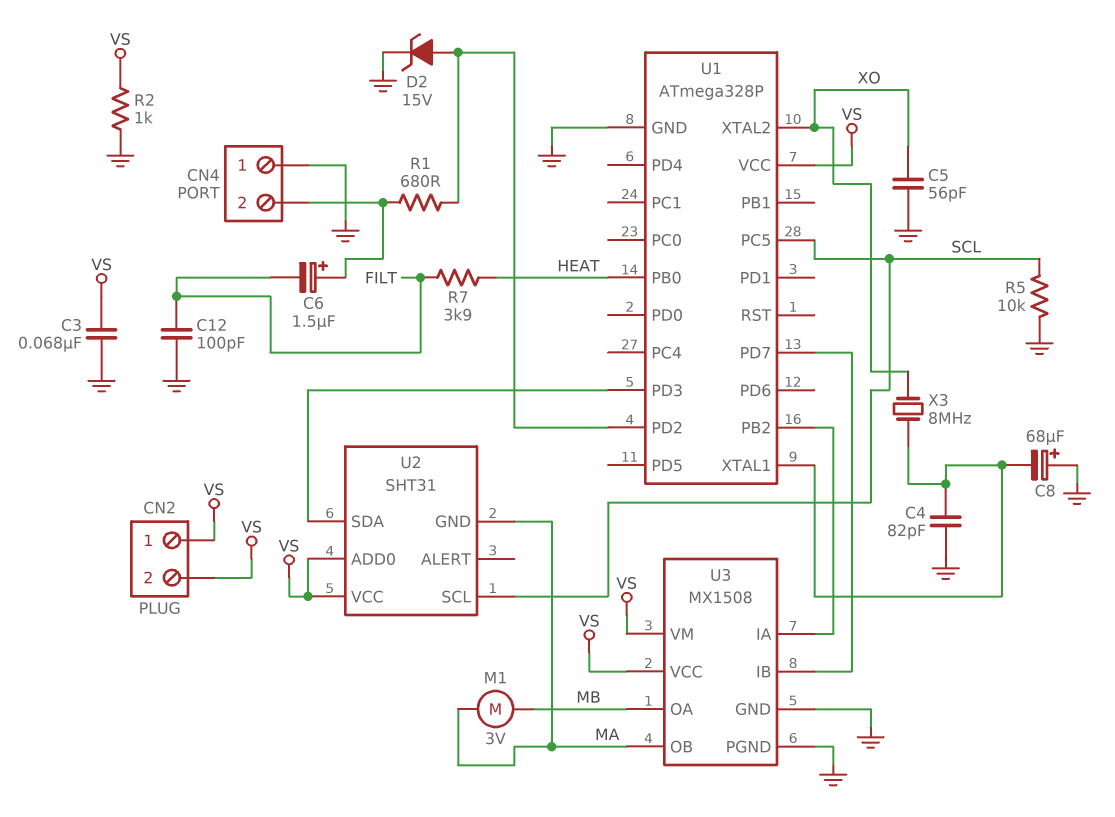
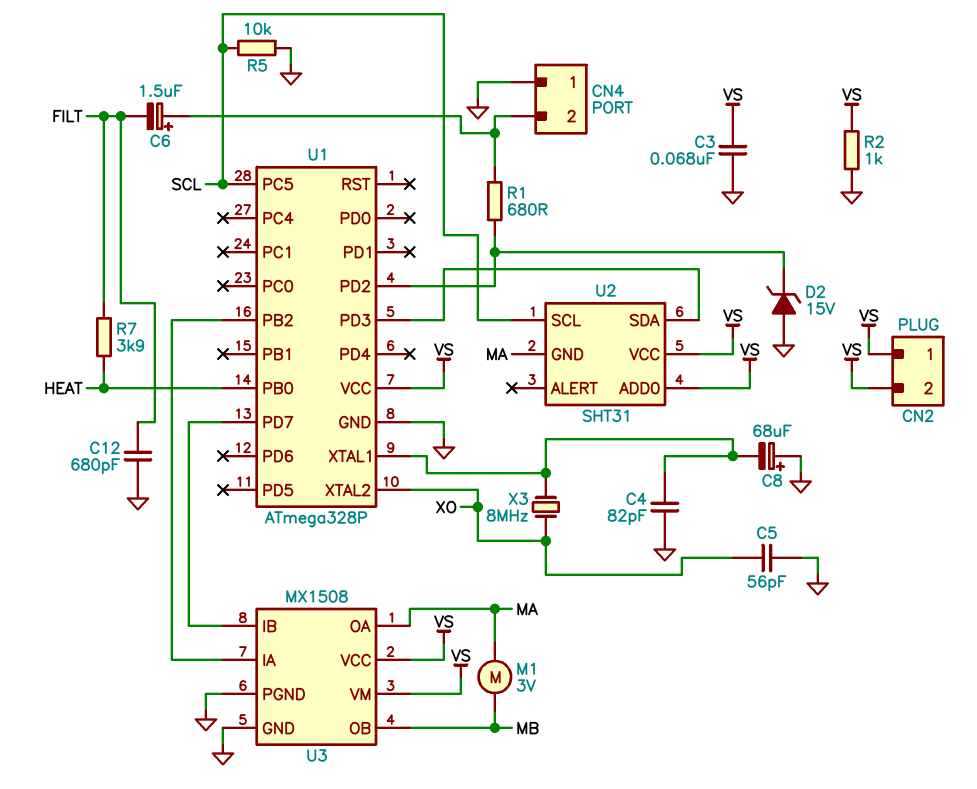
C12: 100pF (FILT, GND) -> 680pF (FILT, GND)
D2: zener 15V (A U1/PD2, K GND) -> zener 15V (A GND, K U1/PD2)
U3 pin OA: MB -> MA
U3 pin OB: MA -> MB

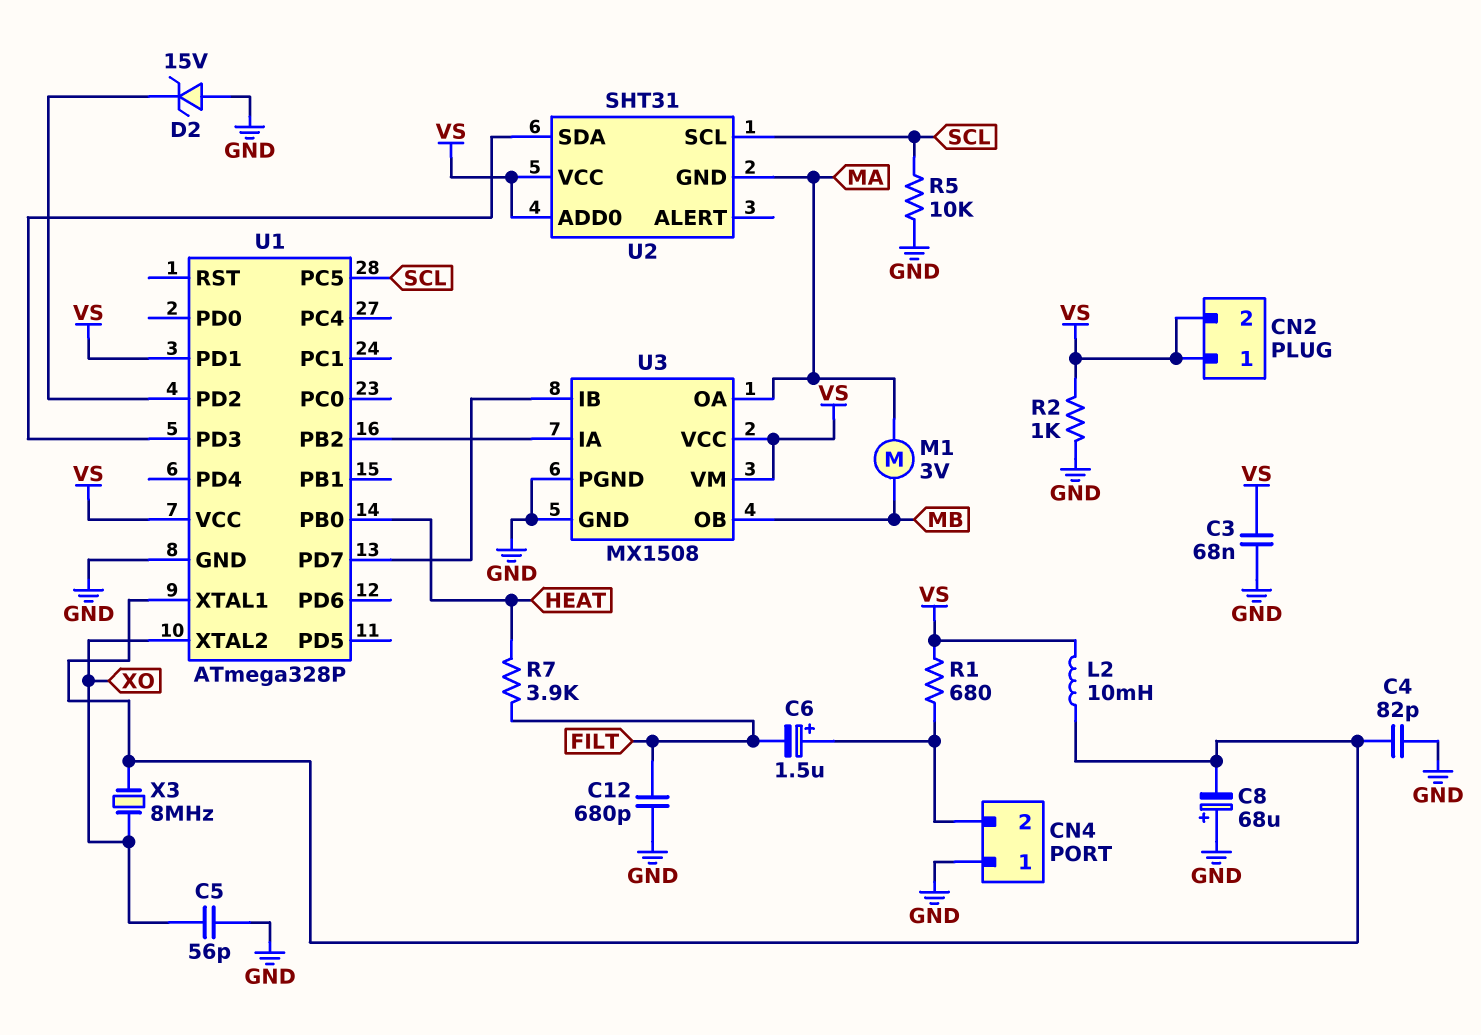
L2: none -> 10mH (U1/XTAL1, VS)
R1: 680 (CN4/2, U1/PD2) -> 680 (CN4/2, VS)
U1 pin PD1: none -> VS

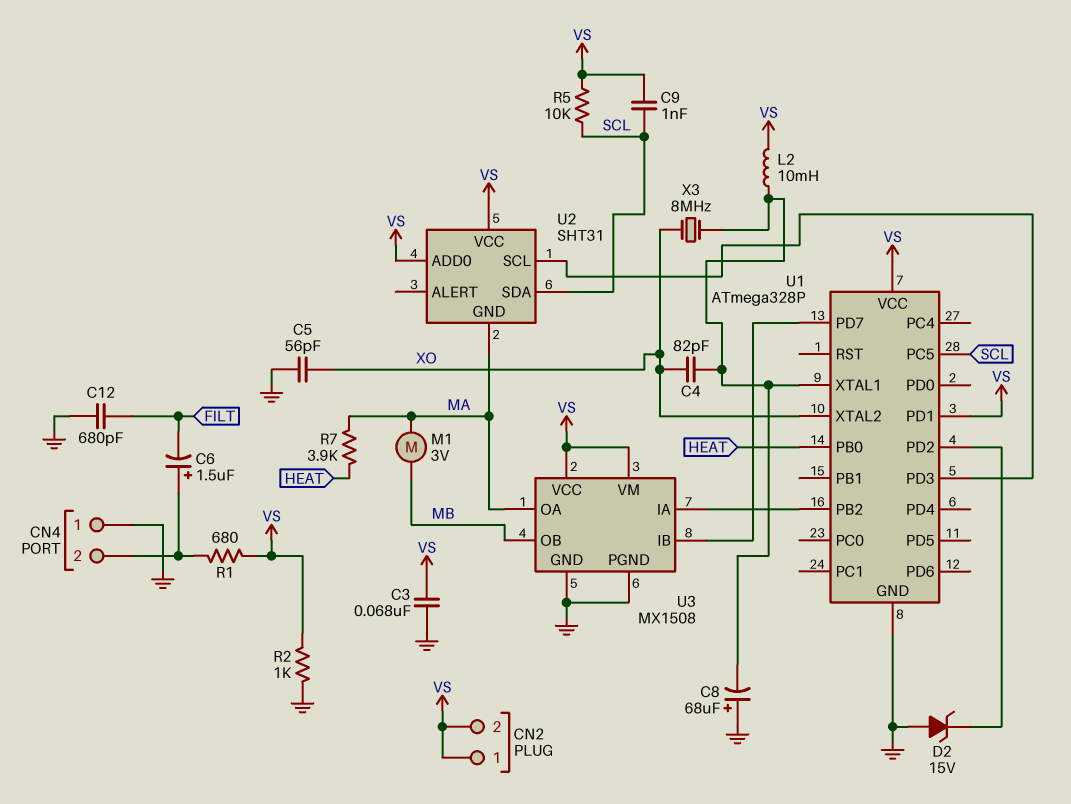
C4: 82pF (GND, U1/XTAL1) -> 82pF (U1/XTAL1, XO)
C9: none -> 1nF (SCL, VS)
R5: 10k (GND, SCL) -> 10k (SCL, VS)
R7: 3.9k (FILT, HEAT) -> 3.9k (HEAT, MA)
U2 pin SCL: SCL -> U1/PD3
U2 pin SDA: U1/PD3 -> SCL

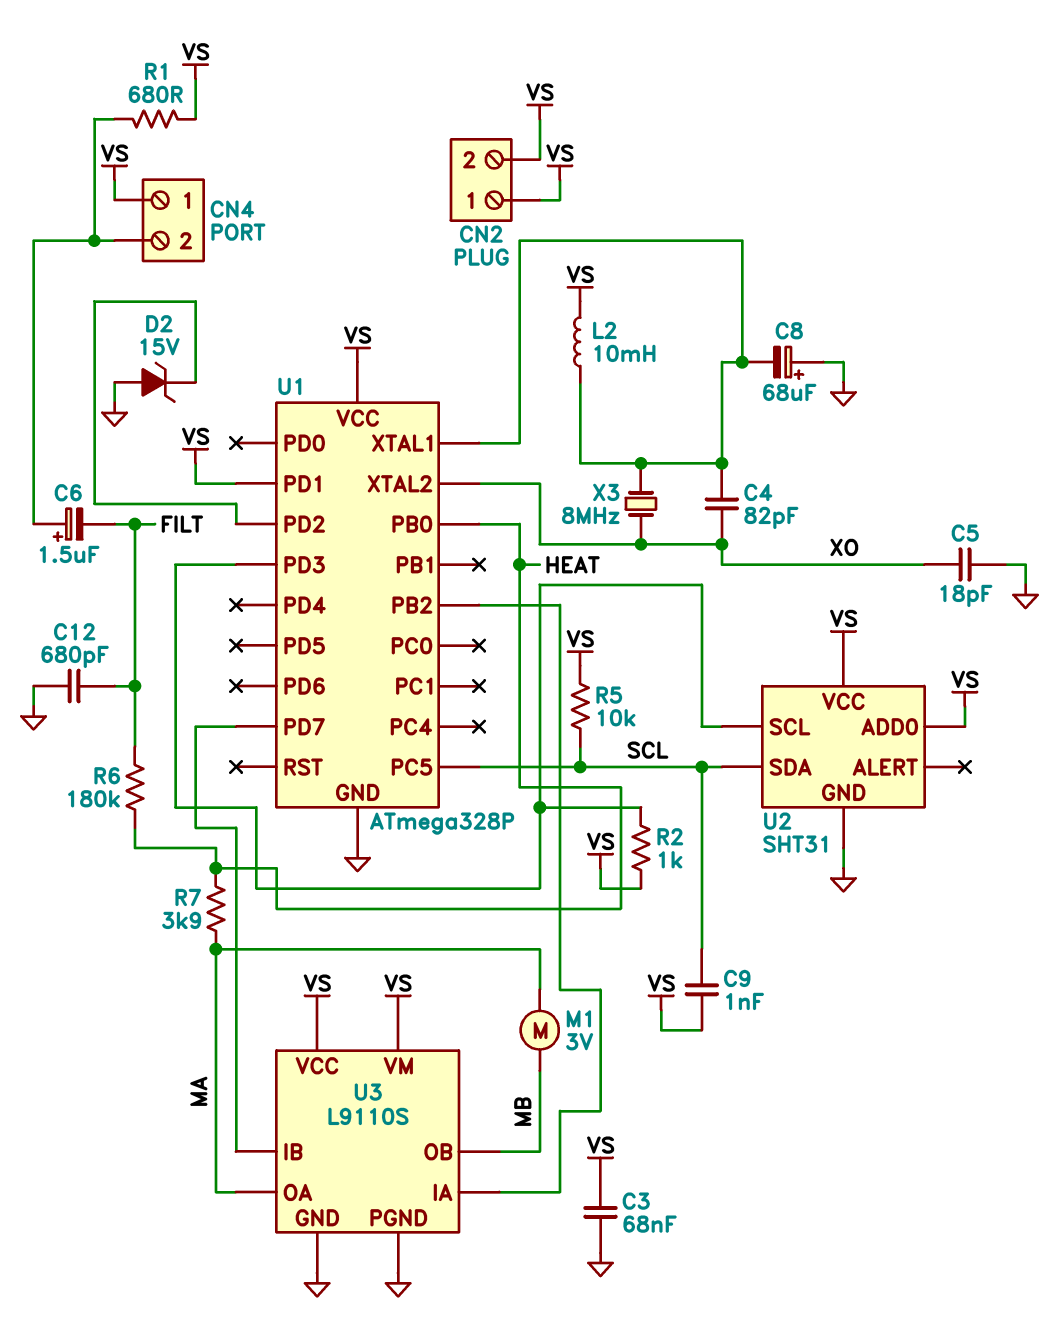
C5: 56pF (GND, XO) -> 18pF (GND, XO)
CN4 pin 1: GND -> VS
R2: 1k (GND, VS) -> 1k (U1/PD3, VS)
R6: none -> 180k (FILT, HEAT)
U2 pin GND: MA -> GND
U3: MX1508 -> L9110S

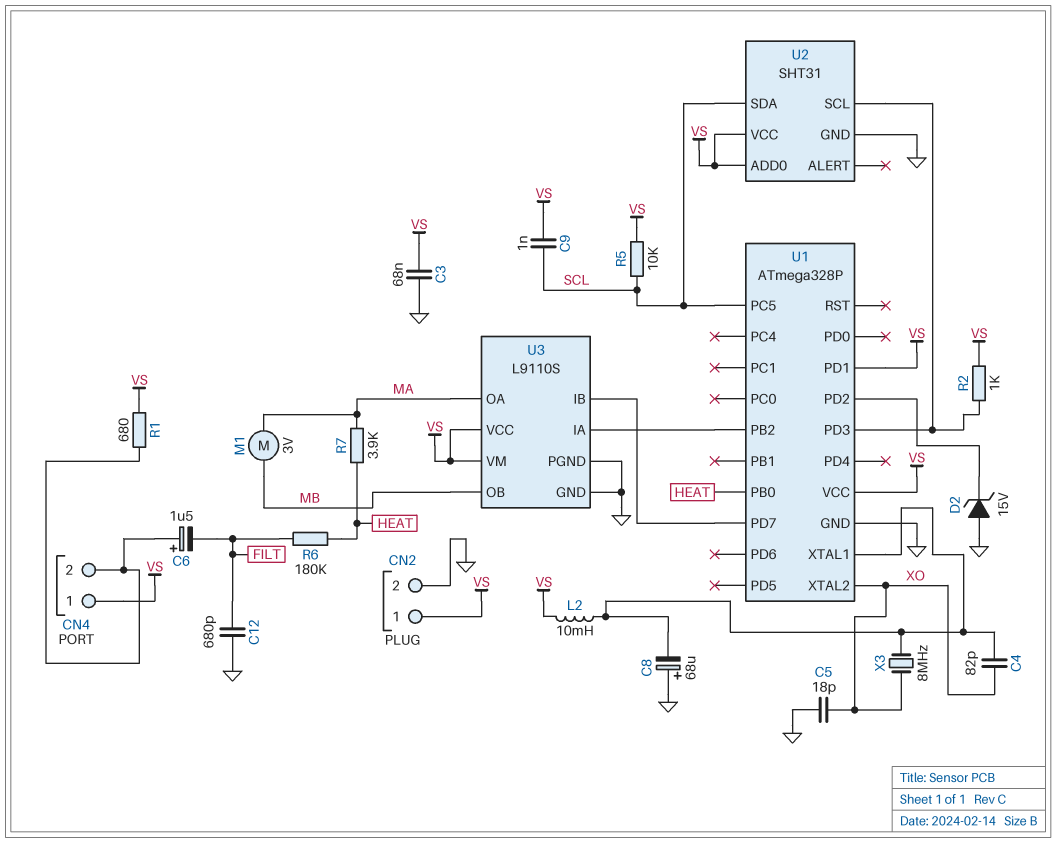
CN2 pin 2: VS -> GND

